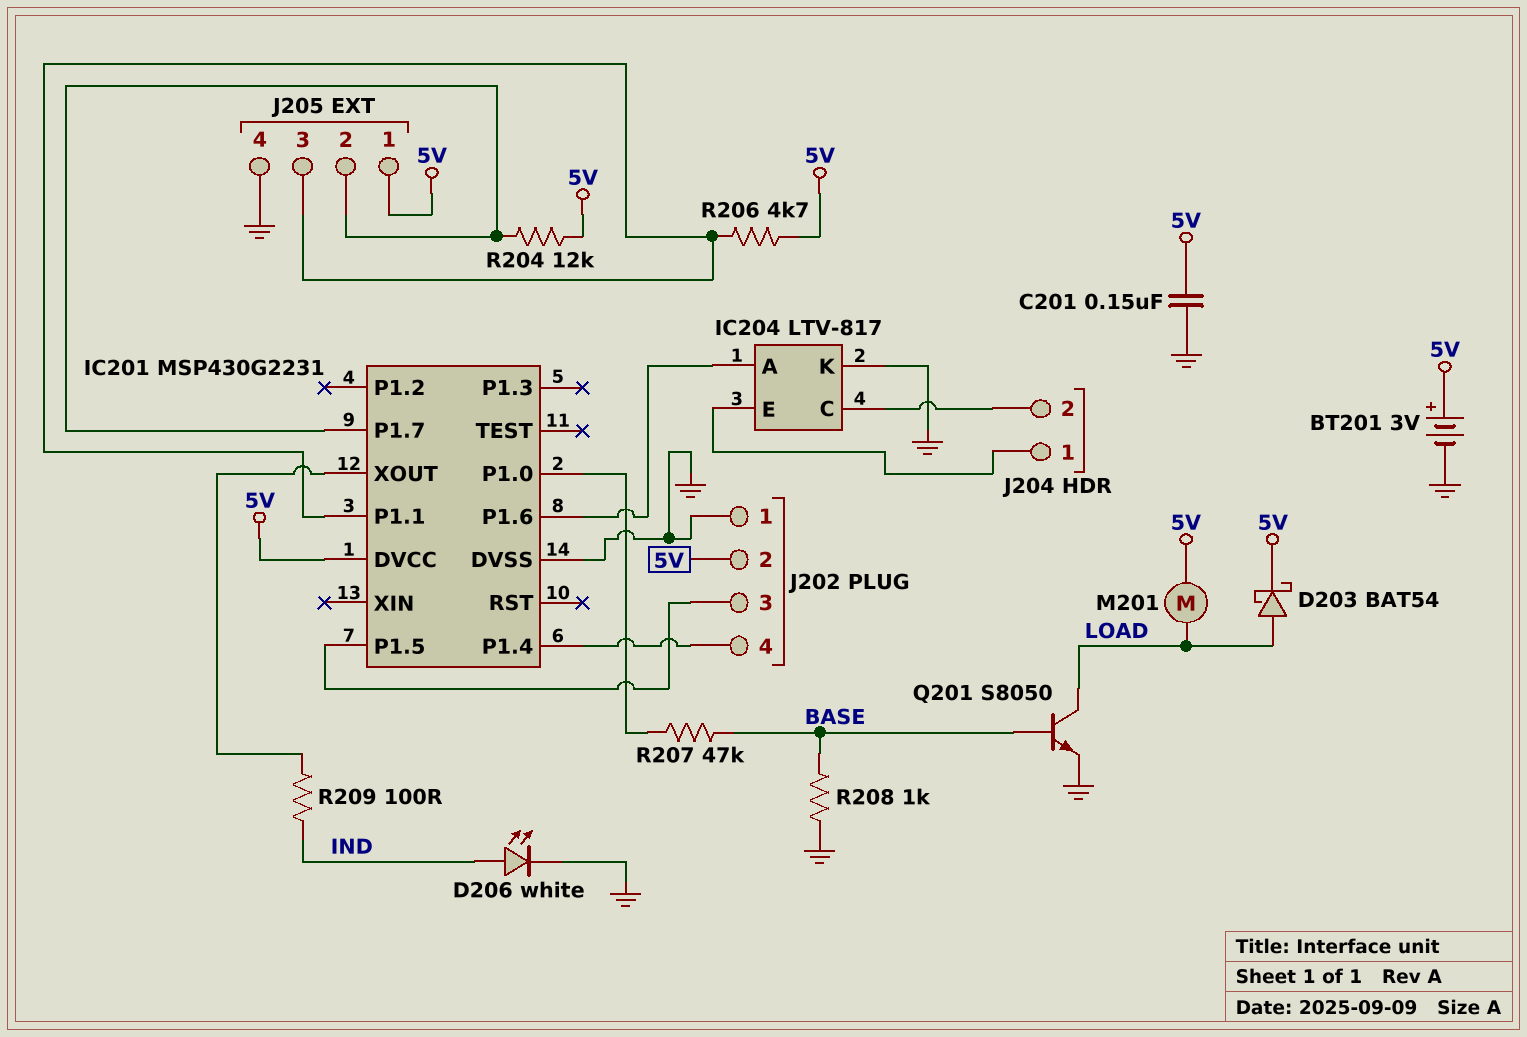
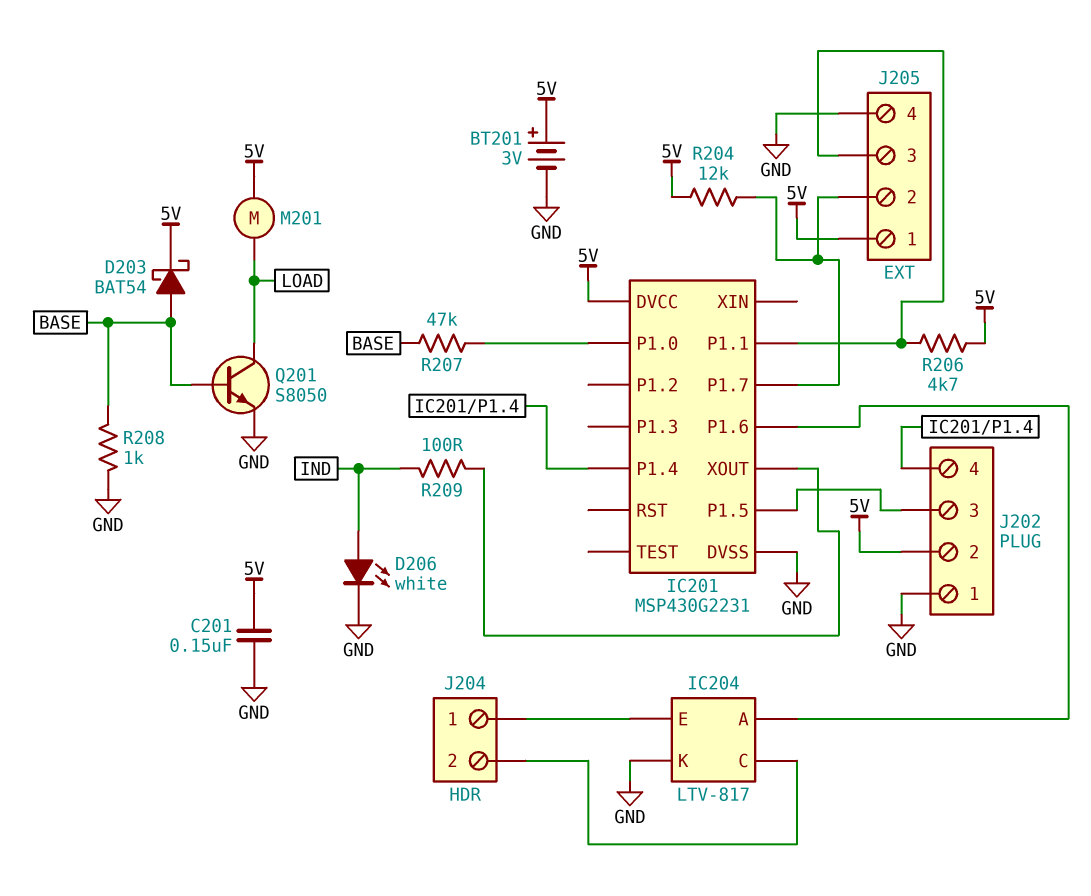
D203: schottky BAT54 (A LOAD, K 5V) -> schottky BAT54 (A BASE, K 5V)

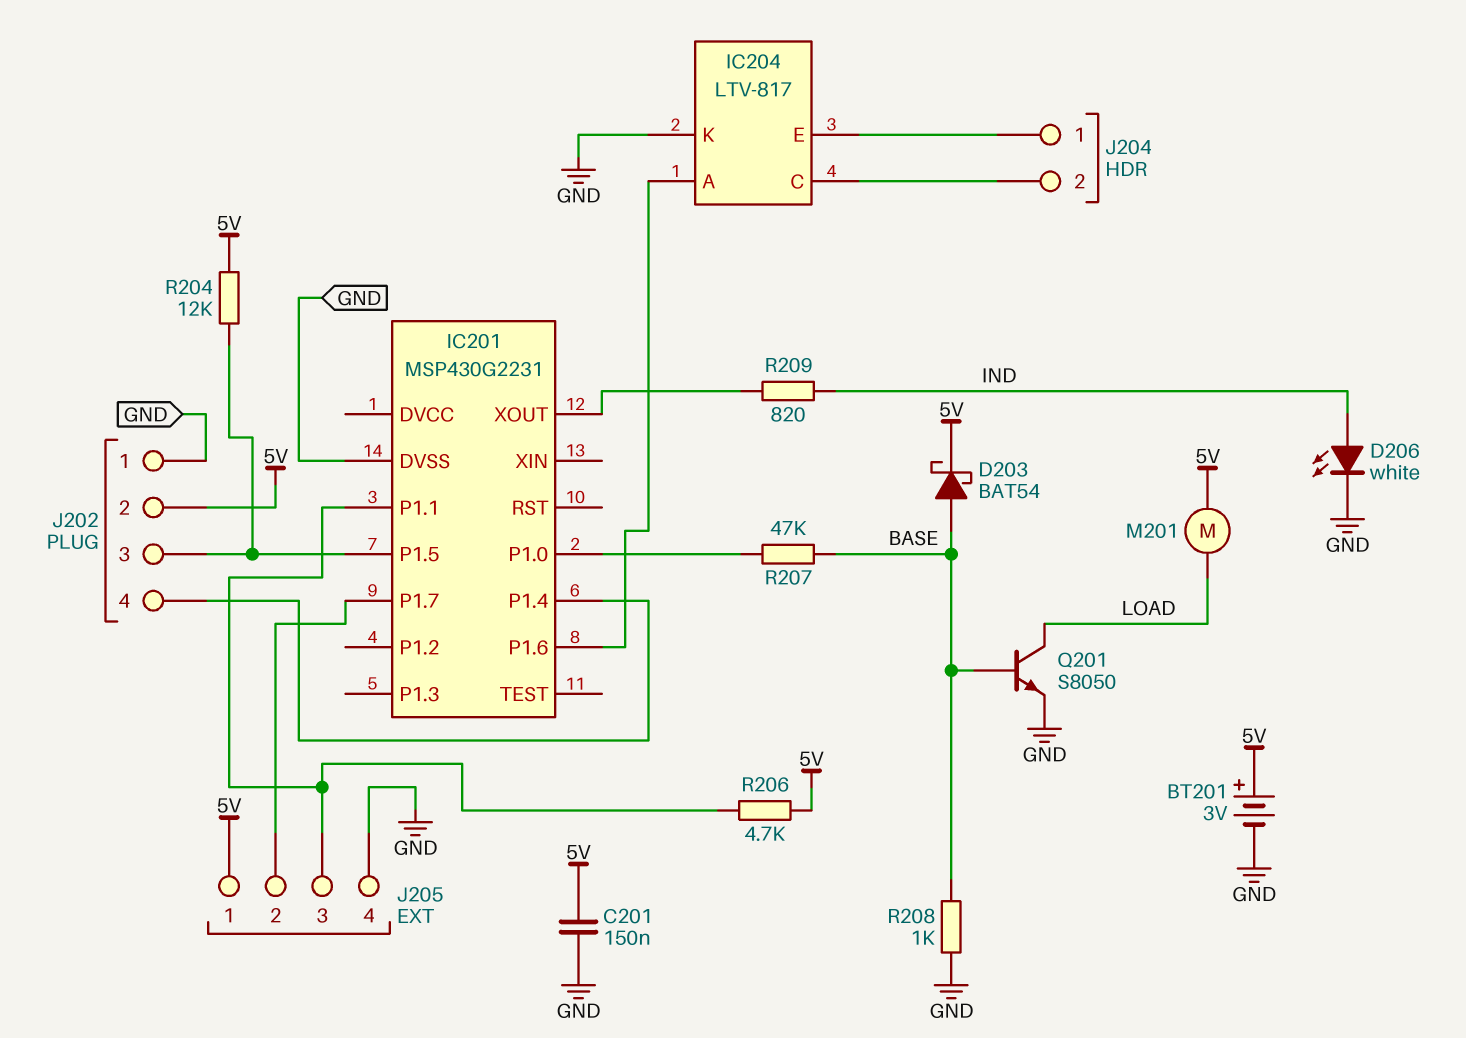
IC201 pin DVCC: 5V -> none
R204: 12k (5V, IC201/P1.7) -> 12k (5V, IC201/P1.5)
R209: 100 (IC201/XOUT, IND) -> 820 (IC201/XOUT, IND)

